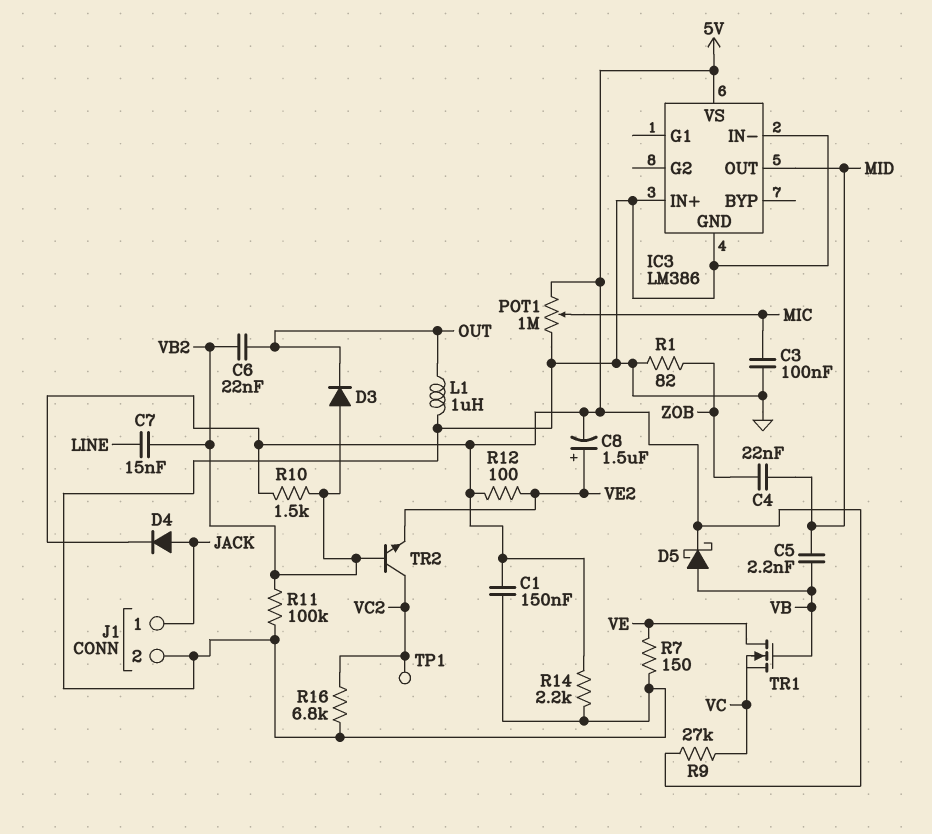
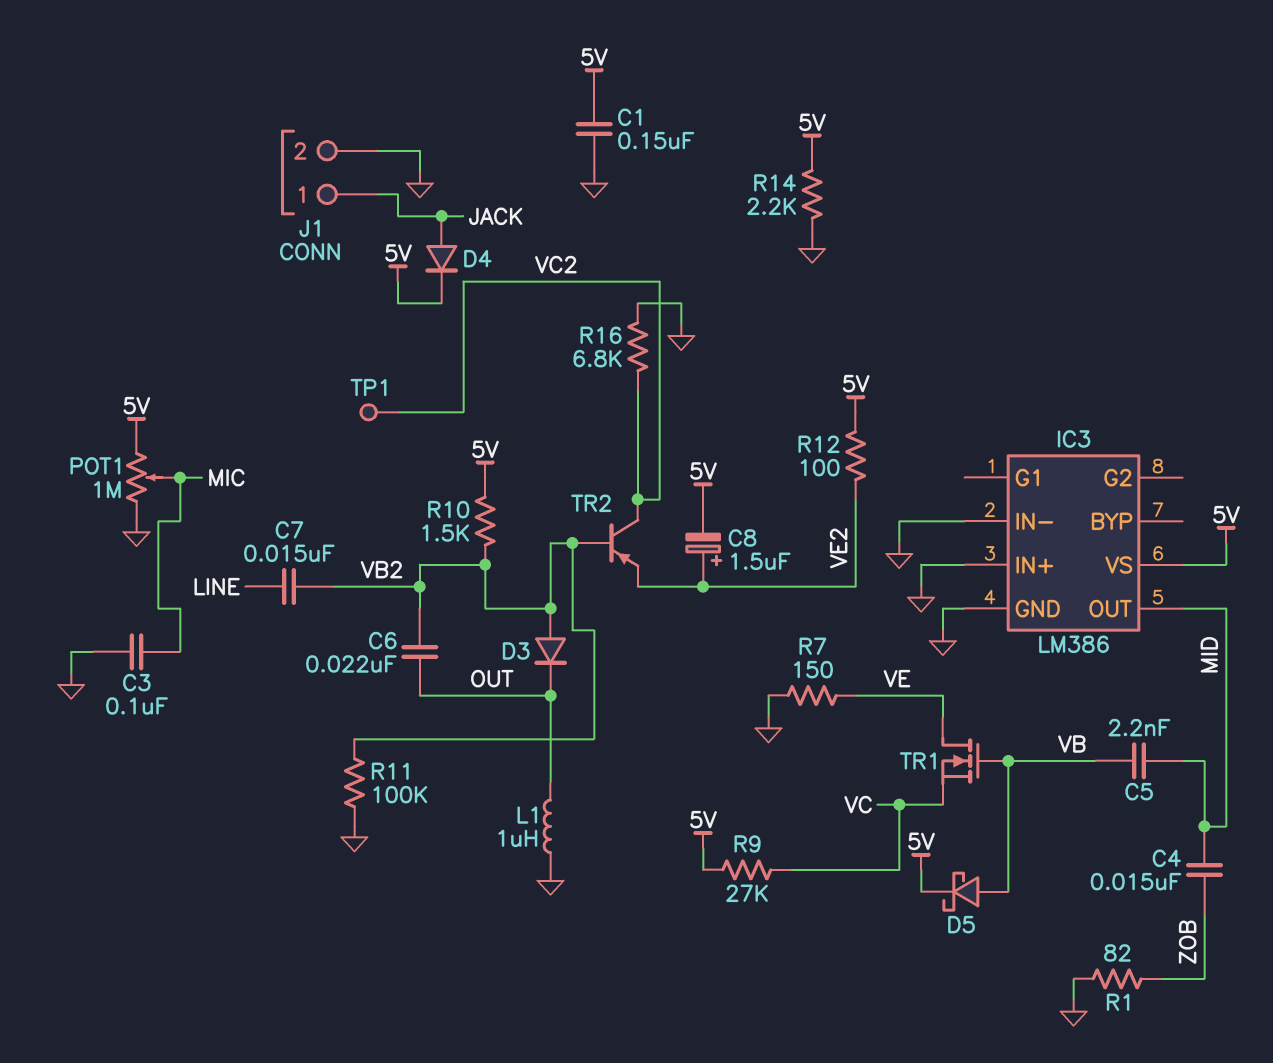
C4: 22nF (MID, ZOB) -> 15nF (MID, ZOB)
TR2: NPN (B VB2, C VC2, E VE2) -> PNP (B VB2, C VC2, E VE2)

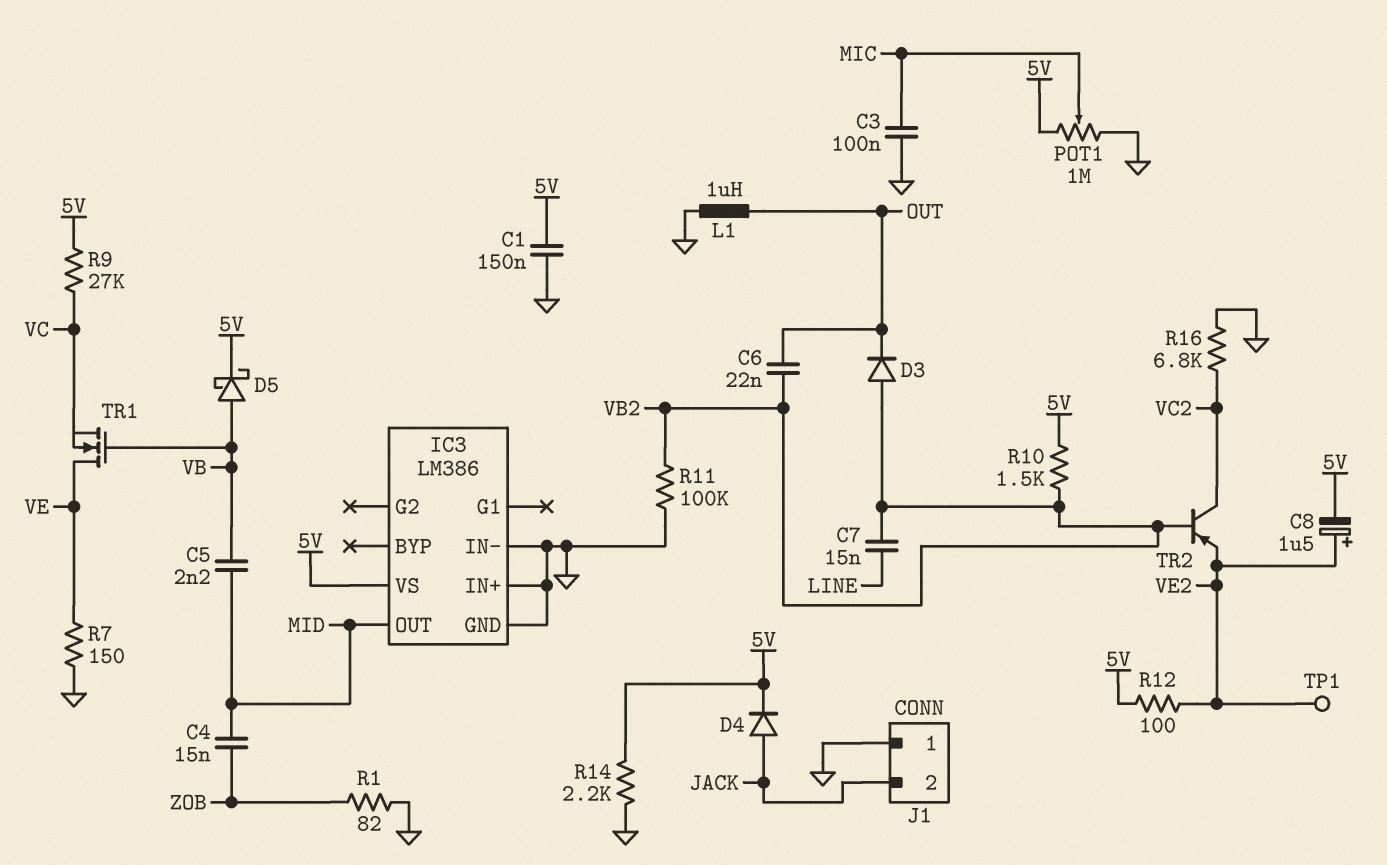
J1 pin 1: JACK -> GND
J1 pin 2: GND -> JACK
TP1: test point (VC2) -> test point (VE2)

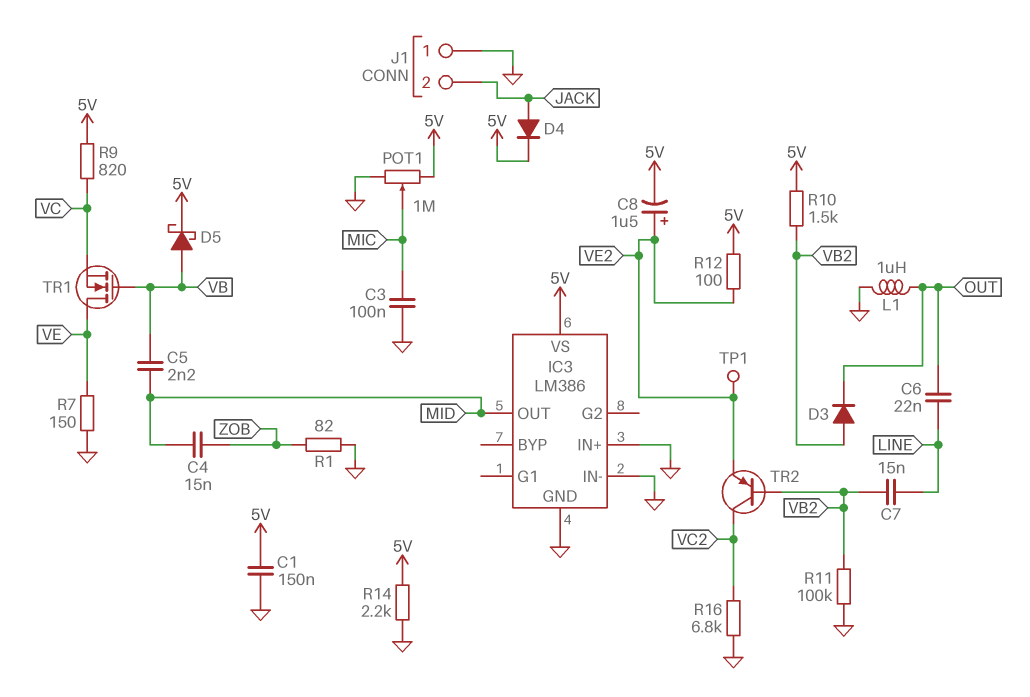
C6: 22nF (OUT, VB2) -> 22nF (LINE, OUT)
R9: 27k (5V, VC) -> 820 (5V, VC)

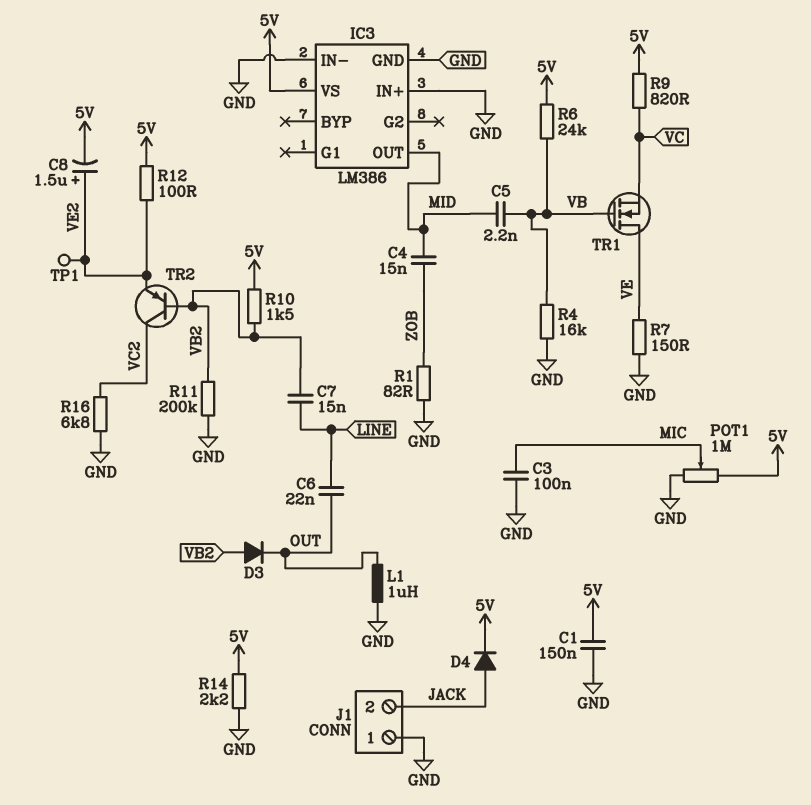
D5: schottky (A VB, K 5V) -> none
R4: none -> 16k (GND, VB)
R6: none -> 24k (5V, VB)
R11: 100k (GND, VB2) -> 200k (GND, VB2)

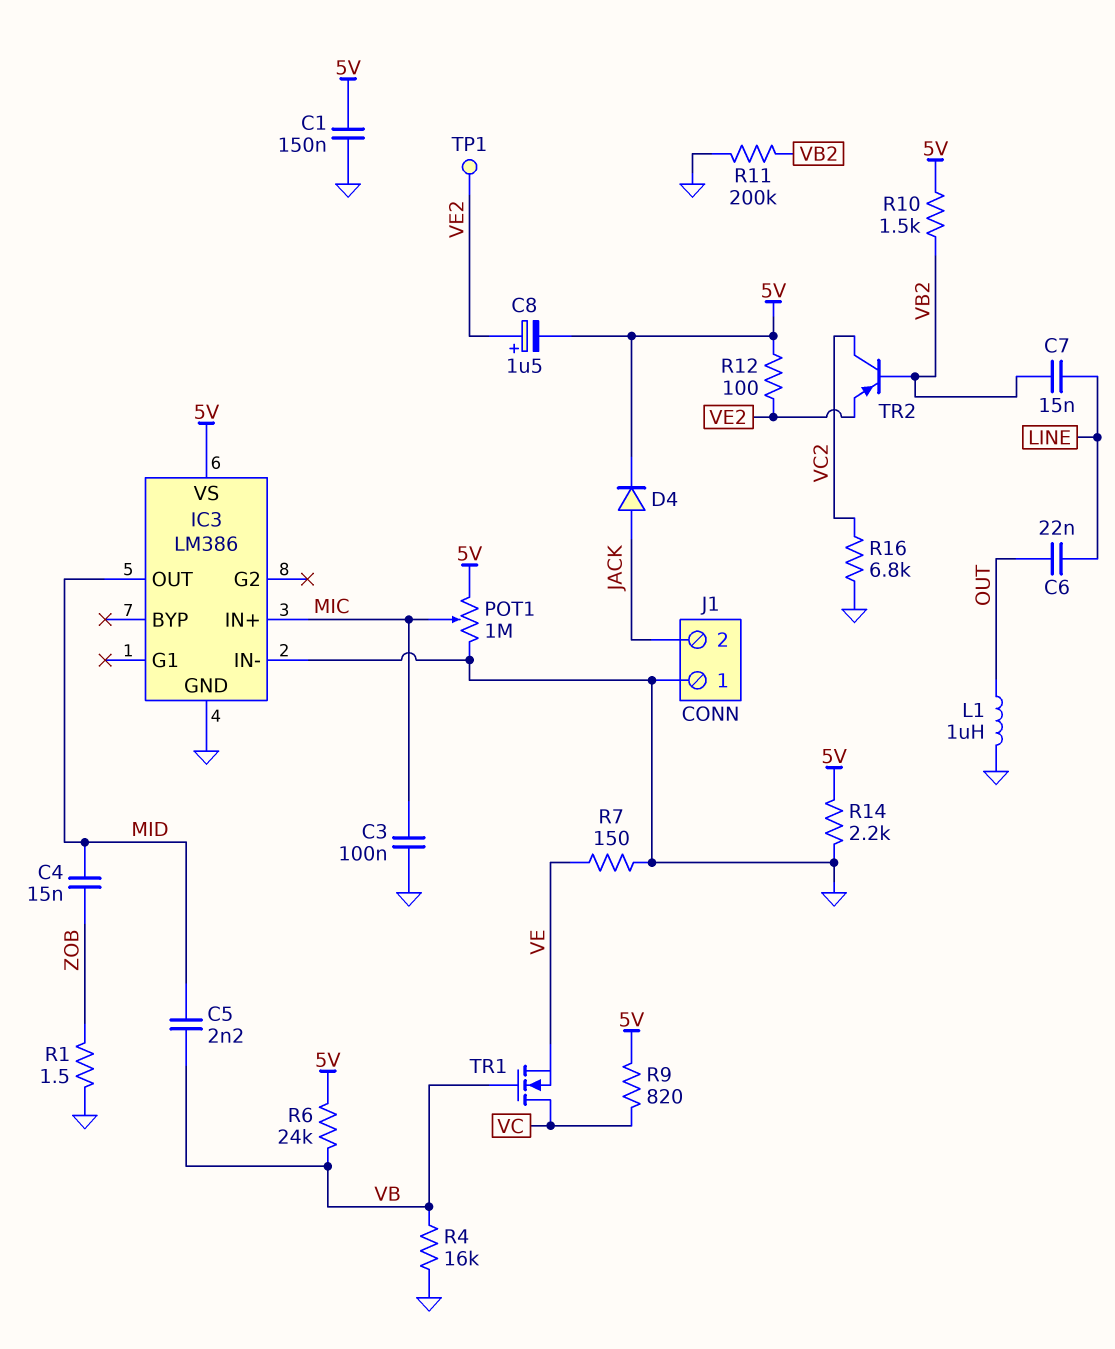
D3: diode (A VB2, K OUT) -> none
IC3 pin IN+: GND -> MIC
R1: 82 (GND, ZOB) -> 1.5 (GND, ZOB)
TR1: NMOS (G VB, D VE, S VC) -> NMOS (G VB, D VC, S VE)

